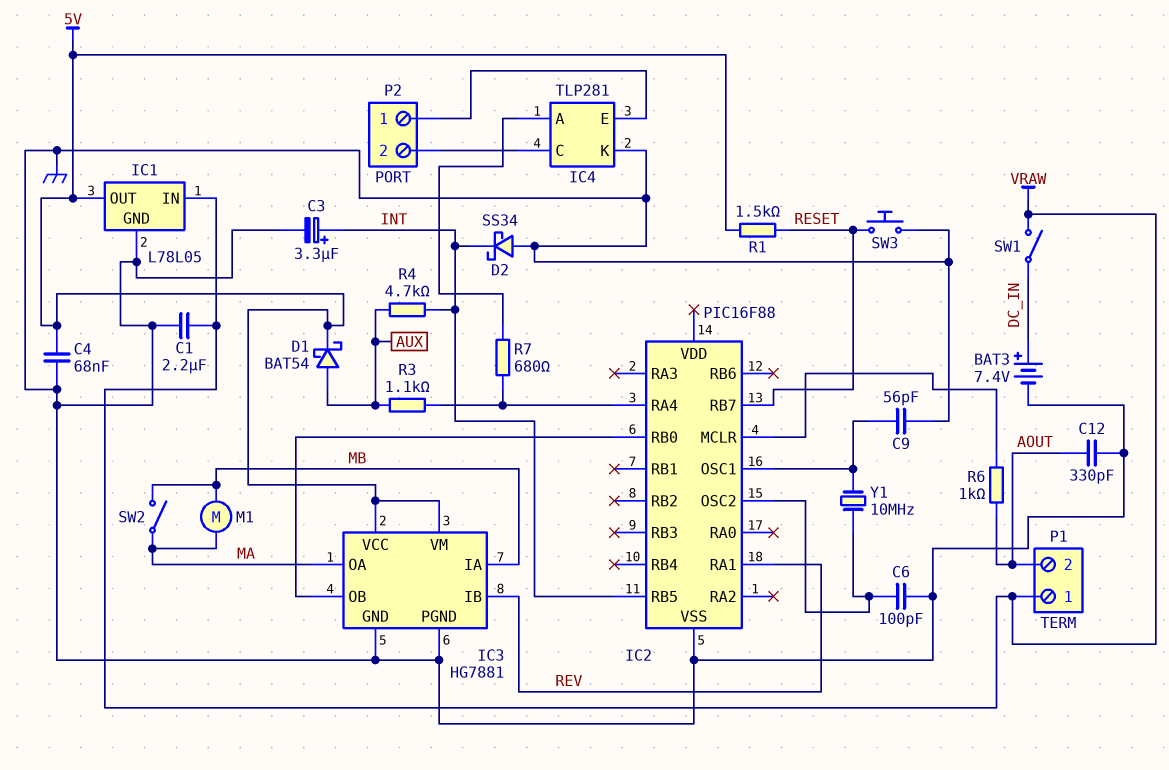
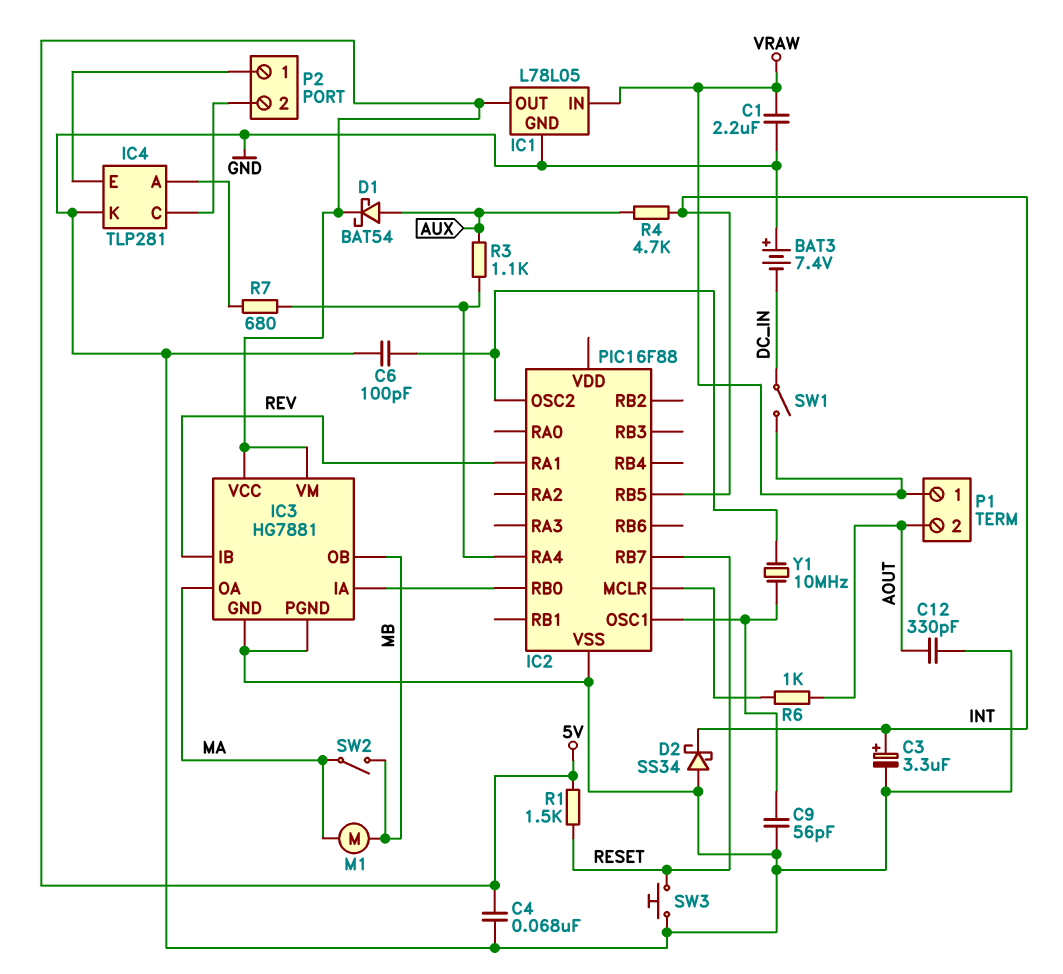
BAT3: 7.4V (plus DC_IN, minus GND) -> 7.4V (plus GND, minus DC_IN)
IC3 pin IA: MB -> IC2/RB0
IC3 pin OB: IC2/RB0 -> MB

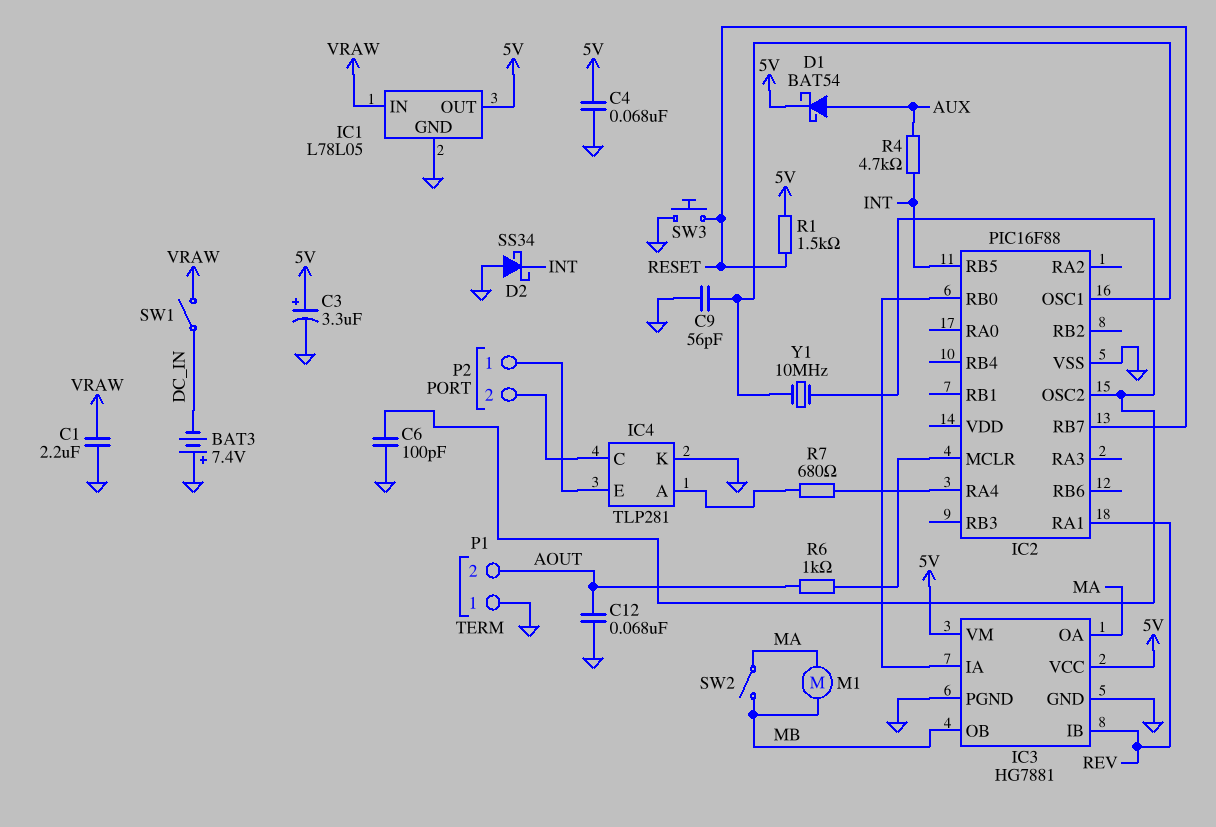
C3: 3.3uF (plus INT, minus GND) -> 3.3uF (plus 5V, minus GND)
C12: 330pF (AOUT, GND) -> 68nF (AOUT, GND)
P1 pin 1: VRAW -> GND
R3: 1.1k (AUX, IC2/RA4) -> none

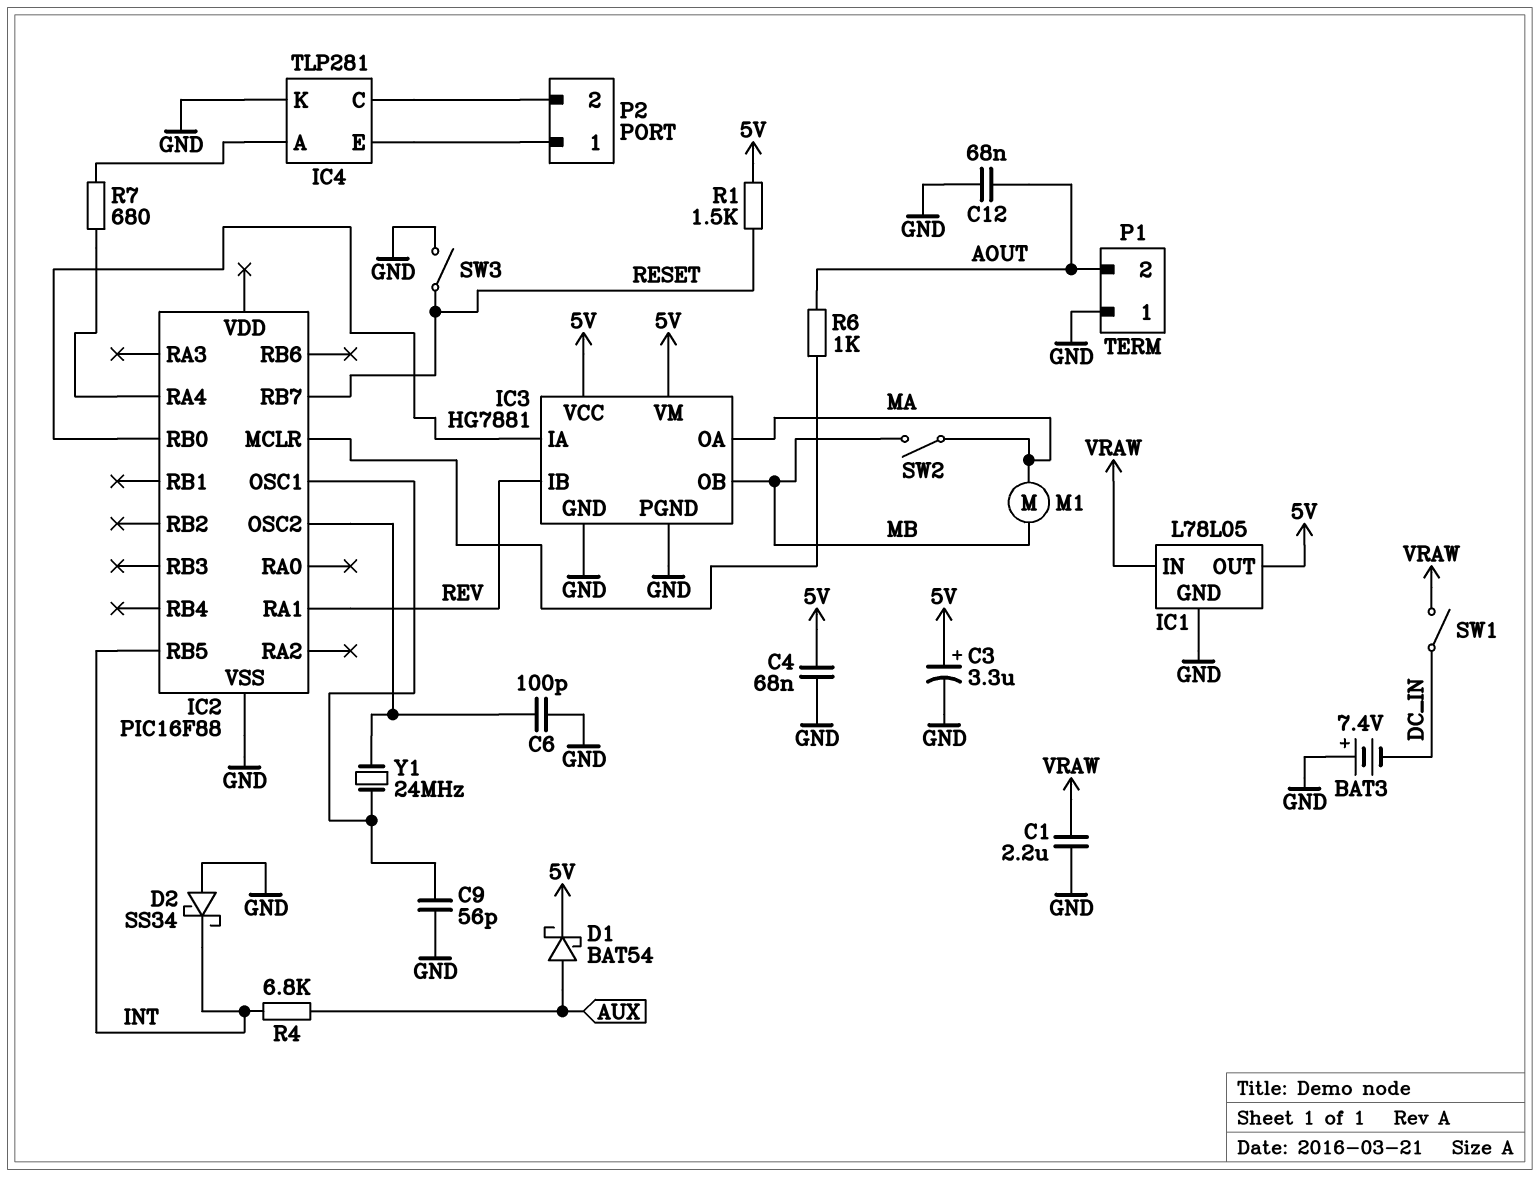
R4: 4.7k (AUX, INT) -> 6.8k (AUX, INT)
SW3: button (GND, RESET) -> switch (GND, RESET)
Y1: 10MHz (IC2/OSC1, IC2/OSC2) -> 24MHz (IC2/OSC1, IC2/OSC2)

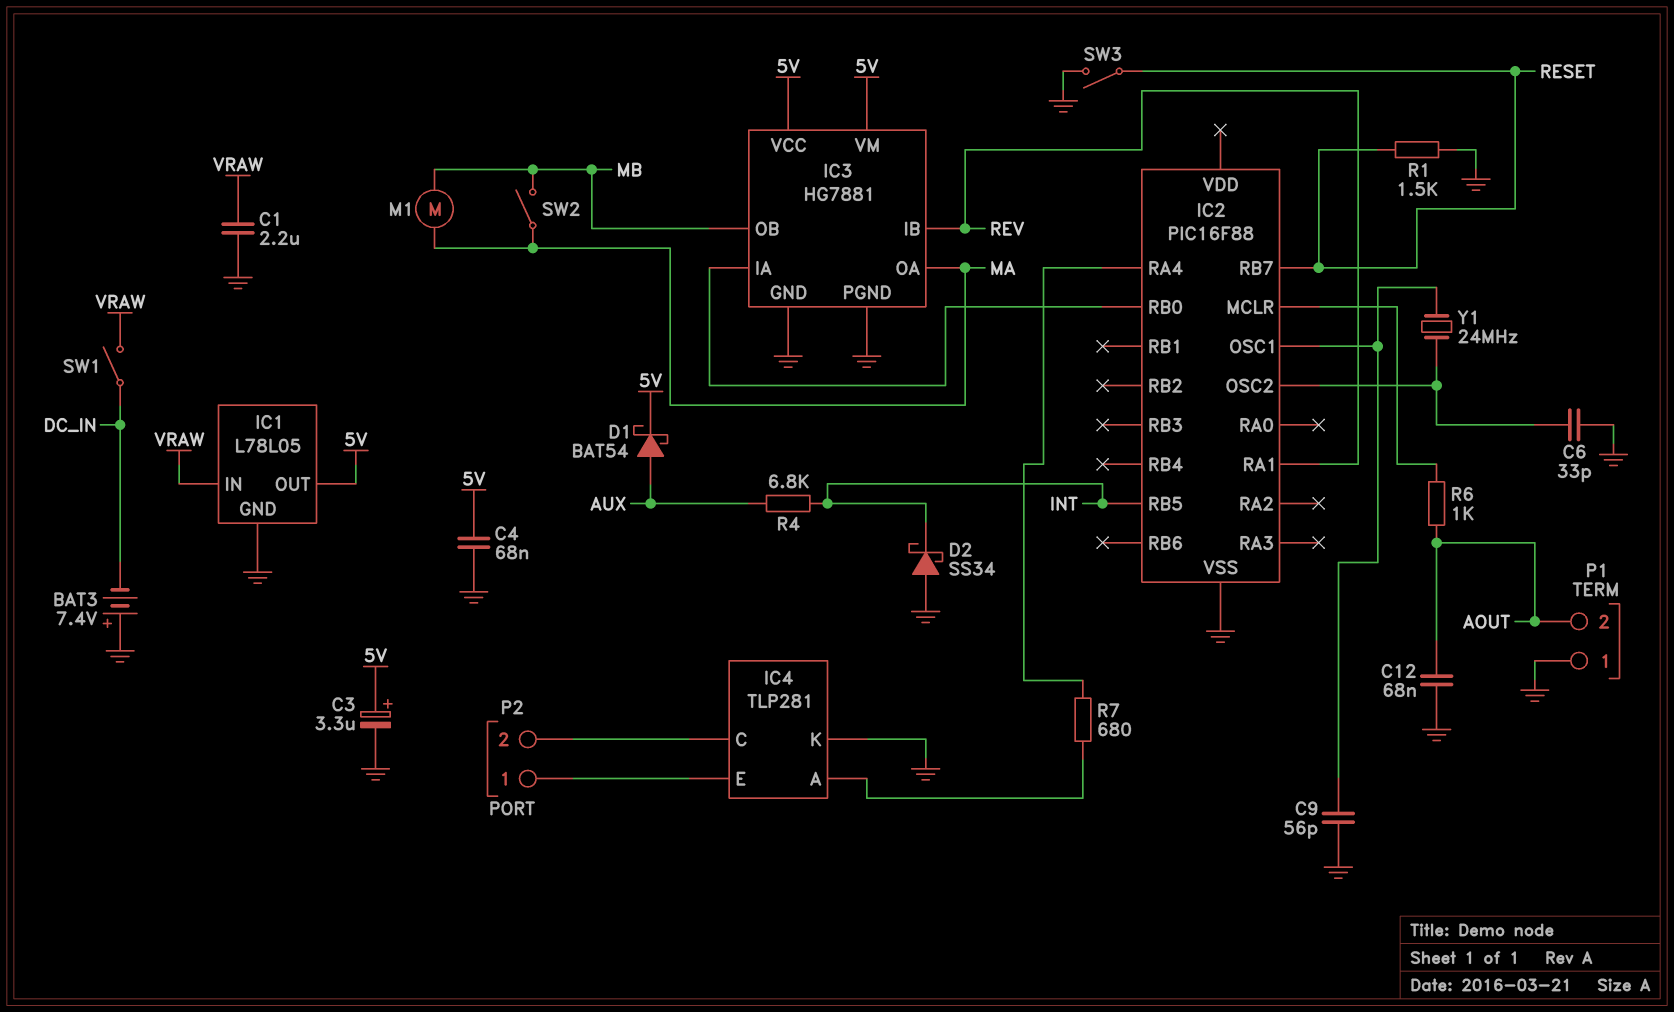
C6: 100pF (GND, IC2/OSC2) -> 33pF (GND, IC2/OSC2)
R1: 1.5k (5V, RESET) -> 1.5k (GND, RESET)

